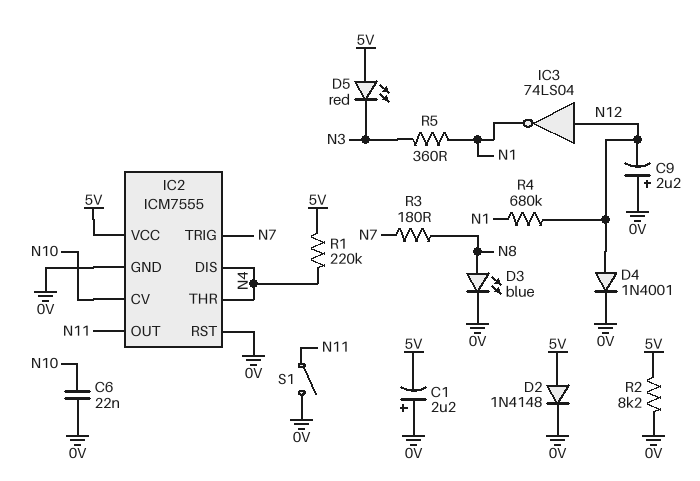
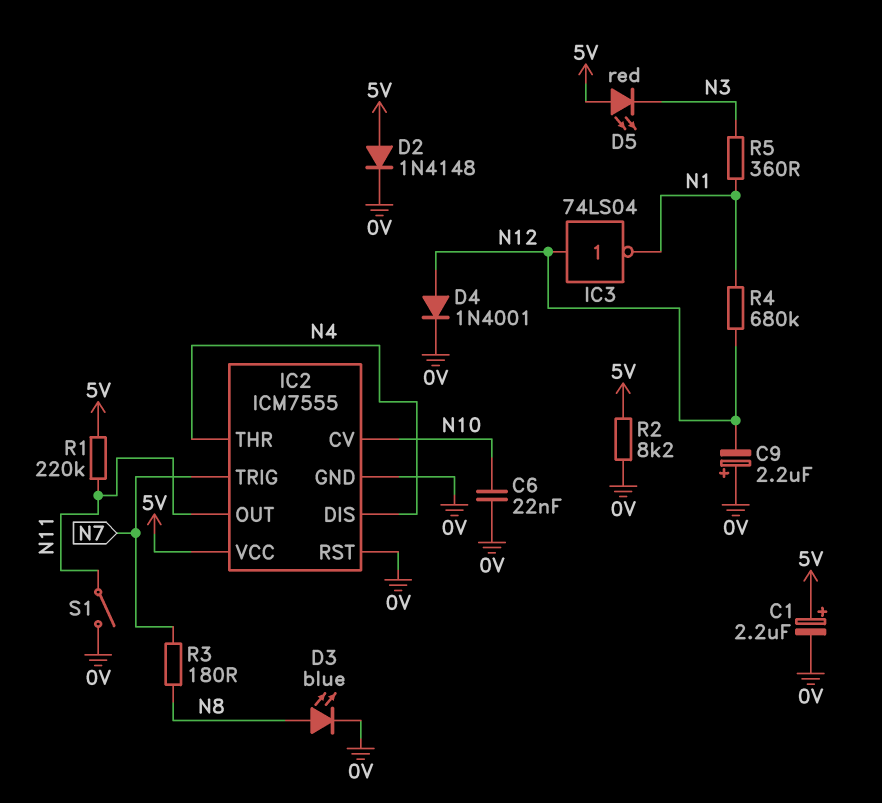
C1: 2.2uF (plus 0V, minus 5V) -> 2.2uF (plus 5V, minus 0V)
R1: 220k (5V, N4) -> 220k (5V, N11)

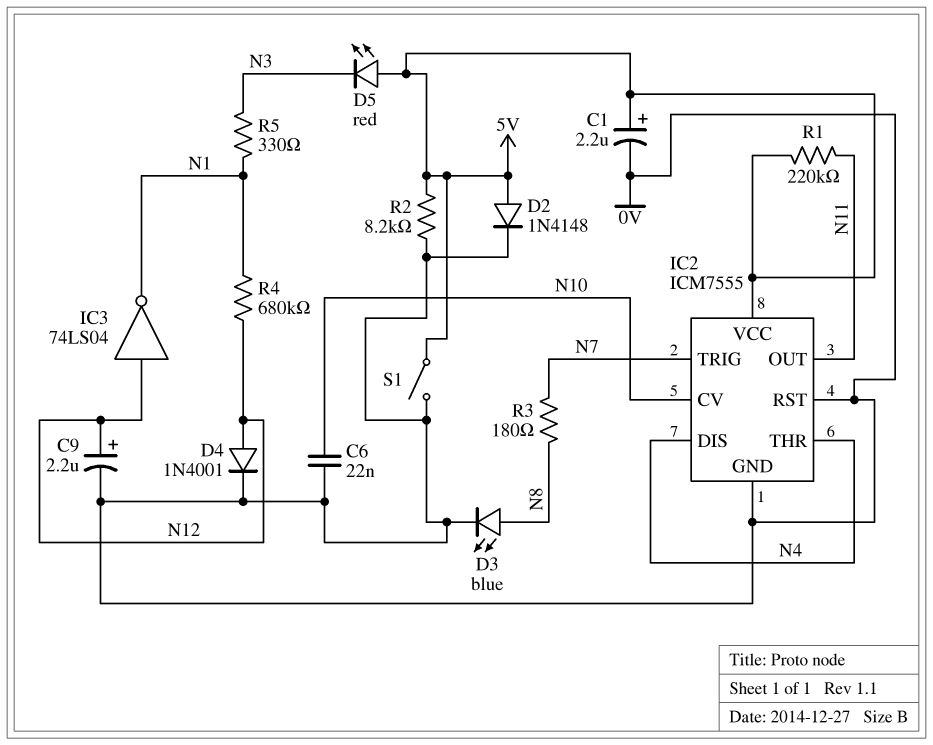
C9: 2.2uF (plus 0V, minus N12) -> 2.2uF (plus N12, minus 0V)
R5: 360 (N1, N3) -> 330 (N1, N3)
S1: switch (0V, N11) -> switch (0V, 5V)

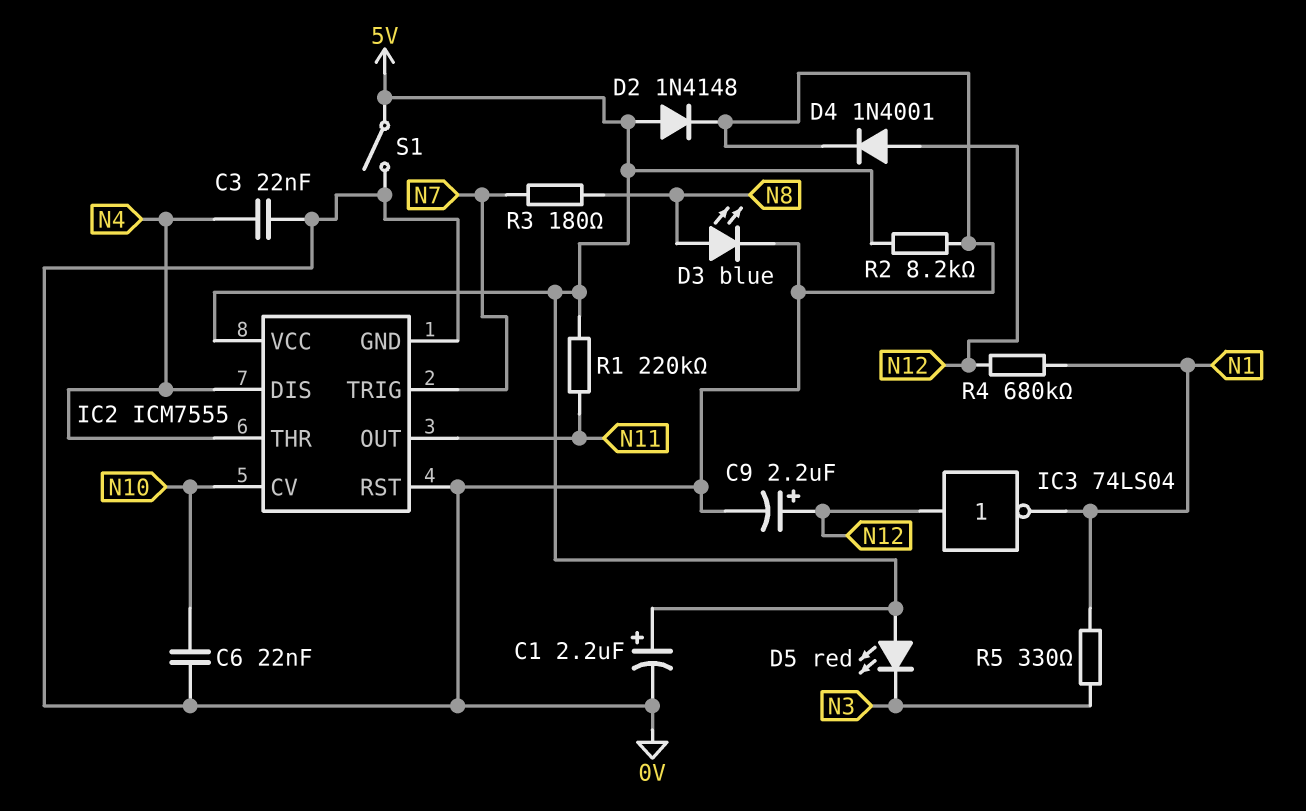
C3: none -> 22nF (0V, N4)

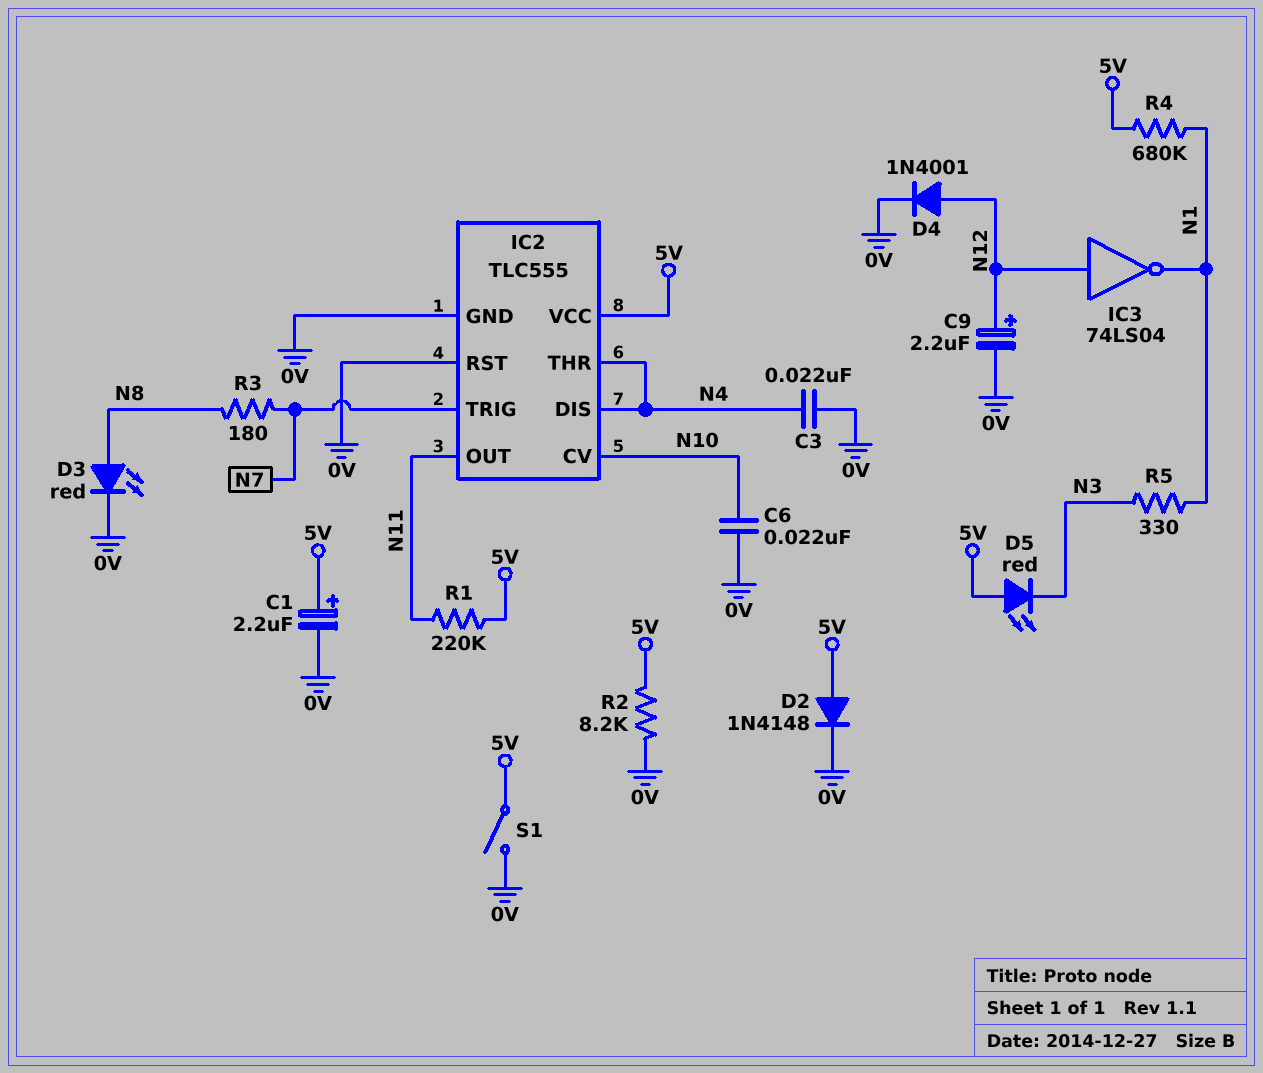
D3: LED blue (A N8, K 0V) -> LED red (A N8, K 0V)
IC2: ICM7555 -> TLC555
R4: 680k (N1, N12) -> 680k (5V, N1)

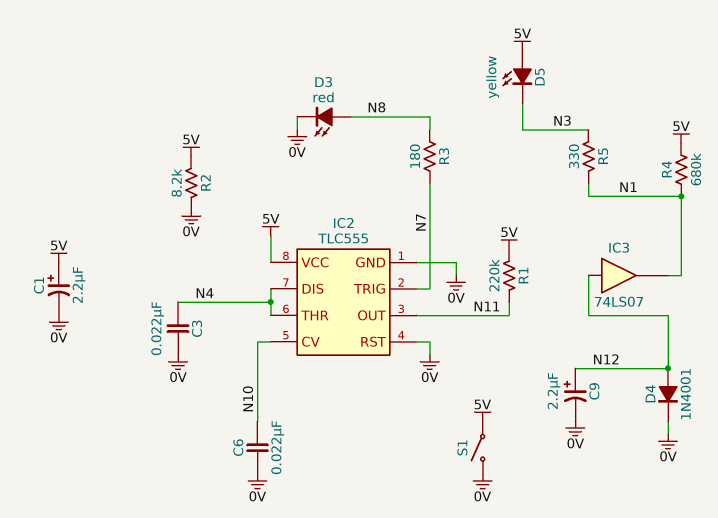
D2: diode 1N4148 (A 5V, K 0V) -> none
D5: LED red (A 5V, K N3) -> LED yellow (A 5V, K N3)
IC3: NOT 74LS04 (in N12, out N1) -> buffer 74LS07 (in N12, out N1)

